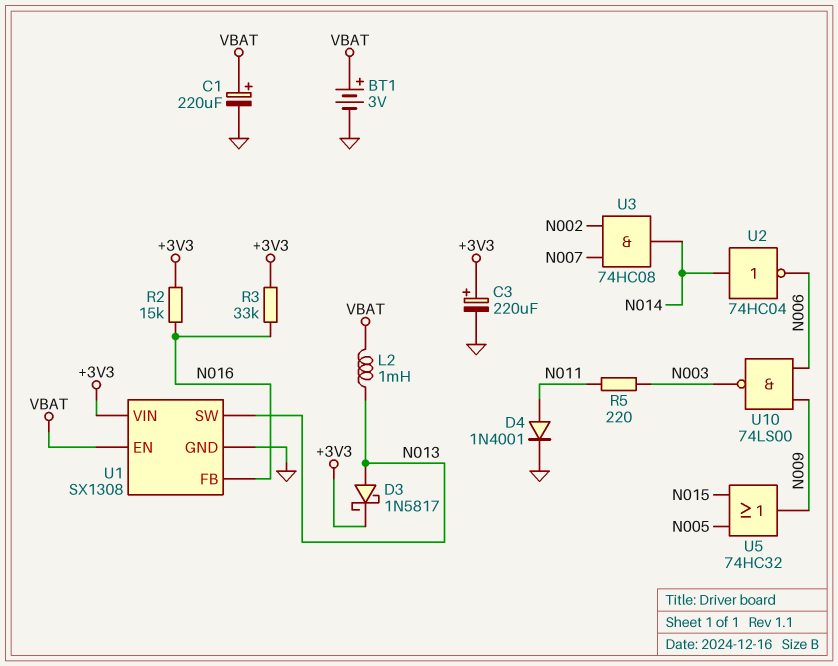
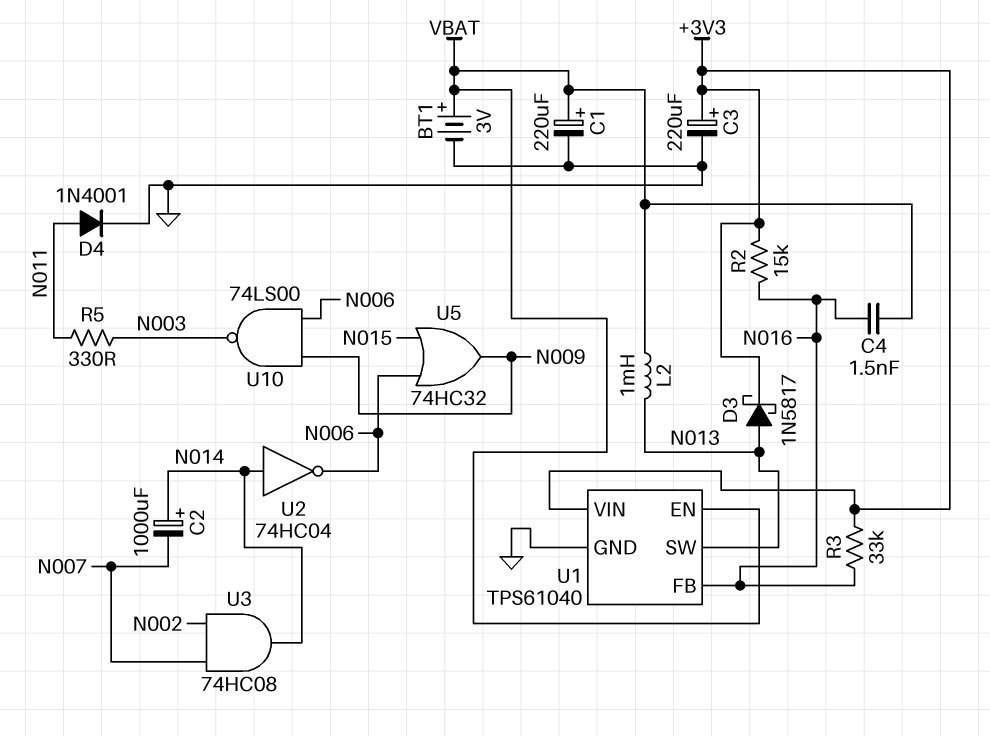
C2: none -> 1000uF (plus N014, minus N007)
C4: none -> 1.5nF (N016, VBAT)
R5: 220 (N003, N011) -> 330 (N003, N011)
U1: SX1308 -> TPS61040
U5: OR 74HC32 (in N005, in N015, out N009) -> OR 74HC32 (in N006, in N015, out N009)

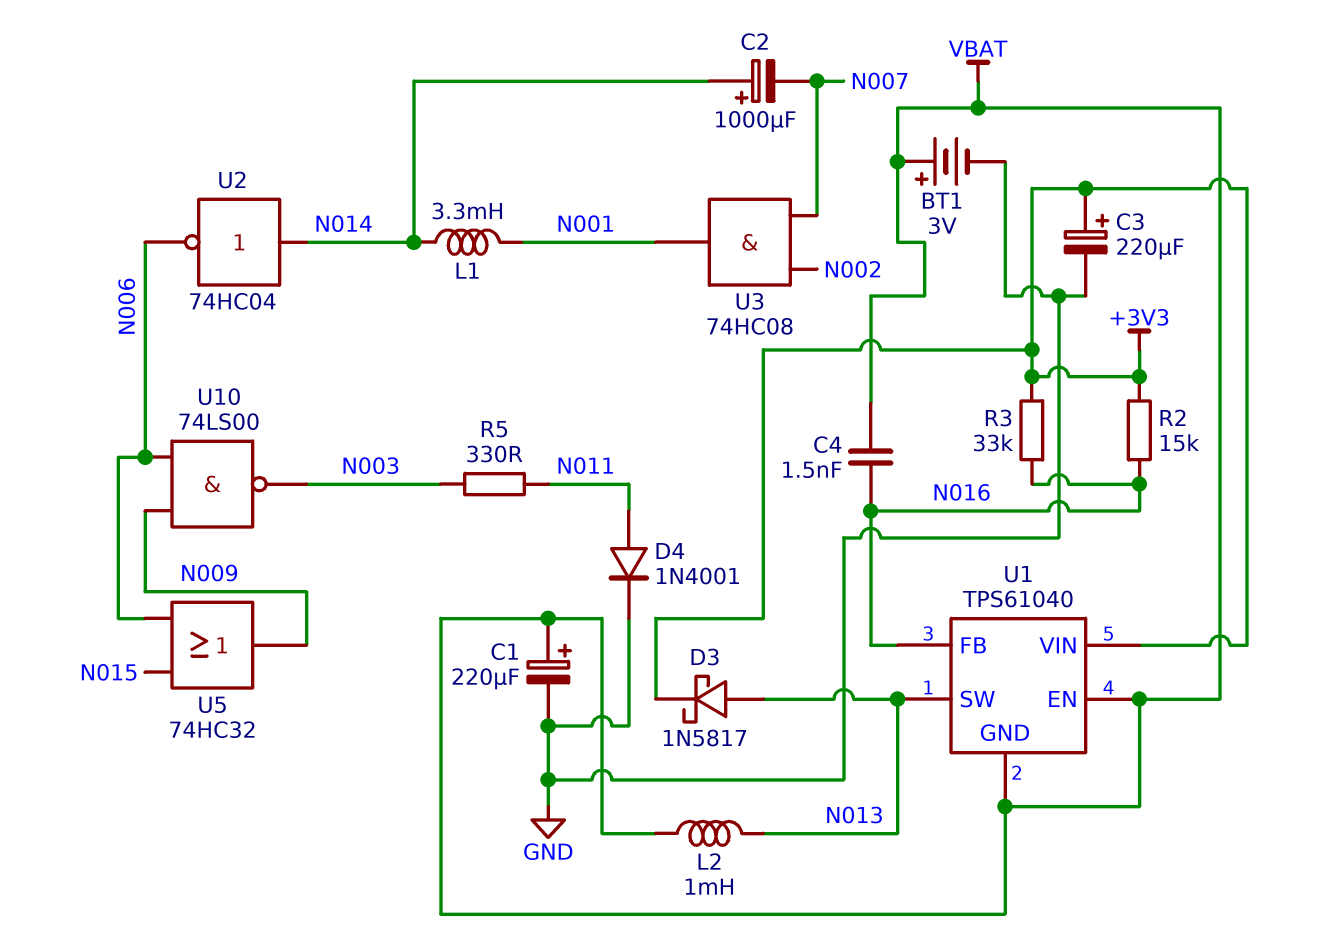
L1: none -> 3.3mH (N001, N014)
U1 pin GND: GND -> VBAT
U3: AND 74HC08 (in N002, in N007, out N014) -> AND 74HC08 (in N002, in N007, out N001)

